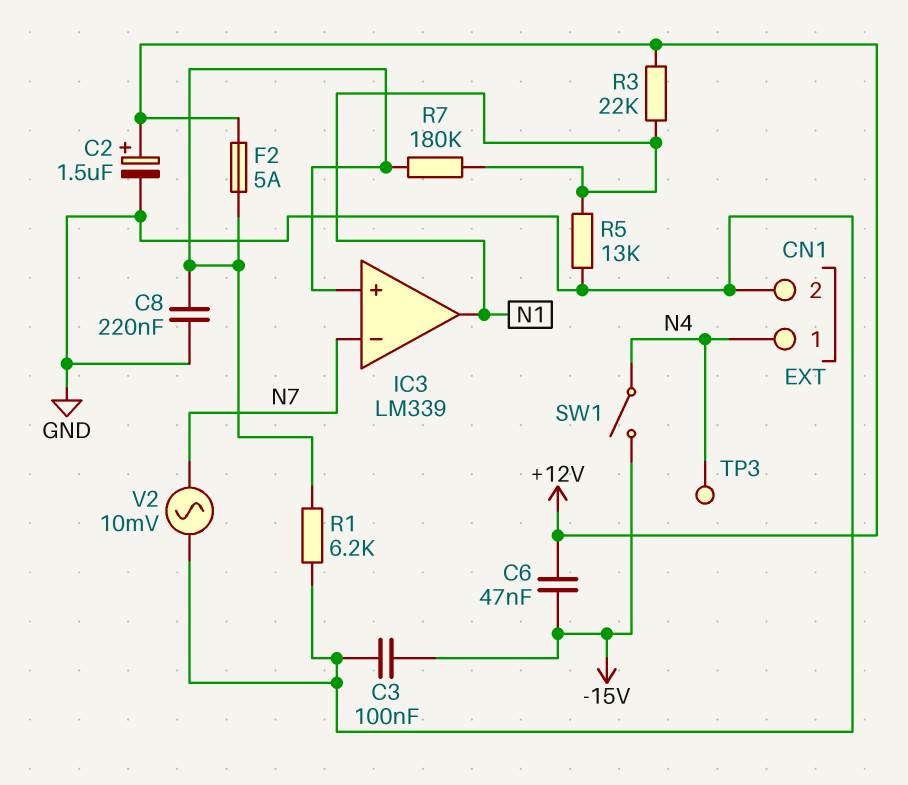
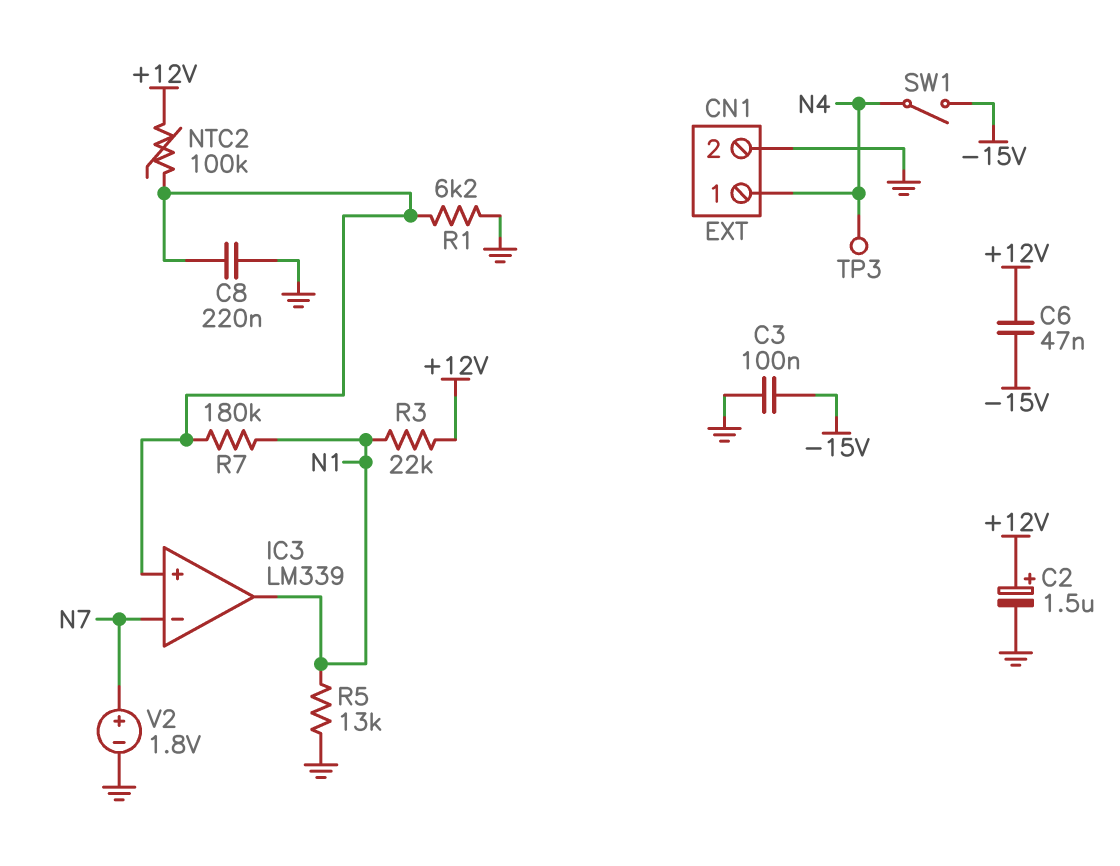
F2: 5A (+12V, IC3/in+) -> none
NTC2: none -> 100k (+12V, IC3/in+)
V2: AC 10mV (GND, N7) -> 1.8V (plus N7, minus GND)

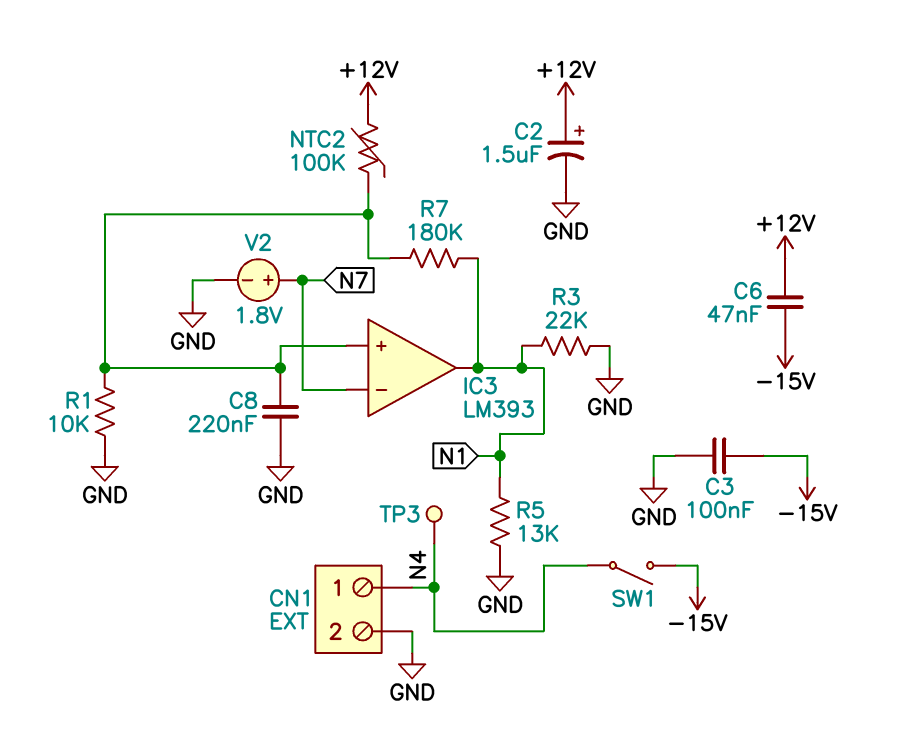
IC3: LM339 -> LM393
R1: 6.2k (GND, IC3/in+) -> 10k (GND, IC3/in+)
R3: 22k (+12V, N1) -> 22k (GND, N1)

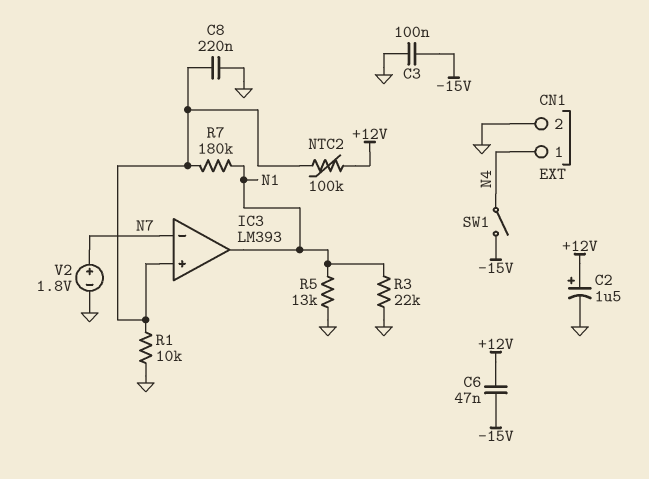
TP3: test point (N4) -> none

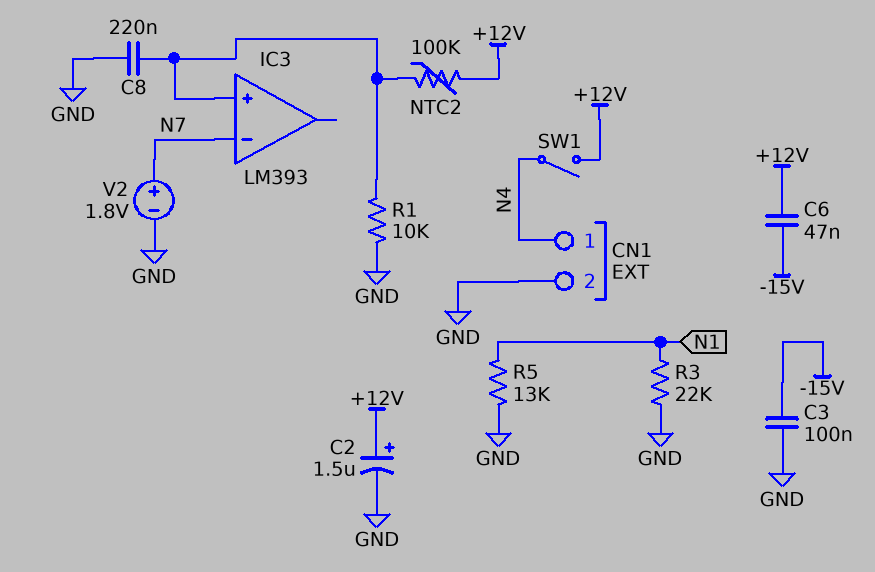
IC3 pin out: N1 -> none
R7: 180k (IC3/in+, N1) -> none
SW1: switch (-15V, N4) -> switch (+12V, N4)

